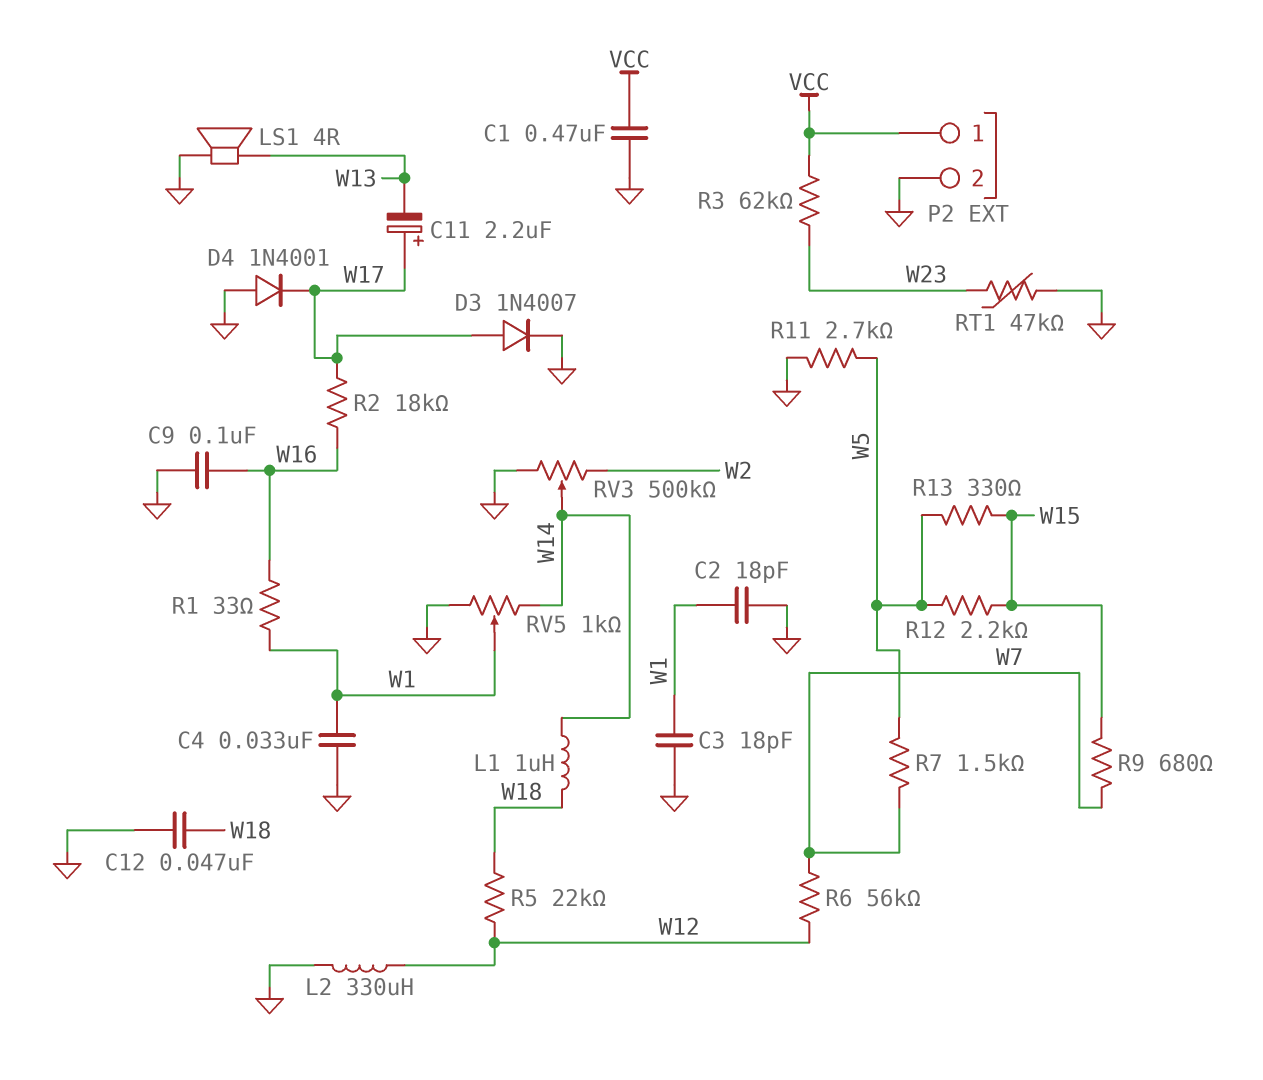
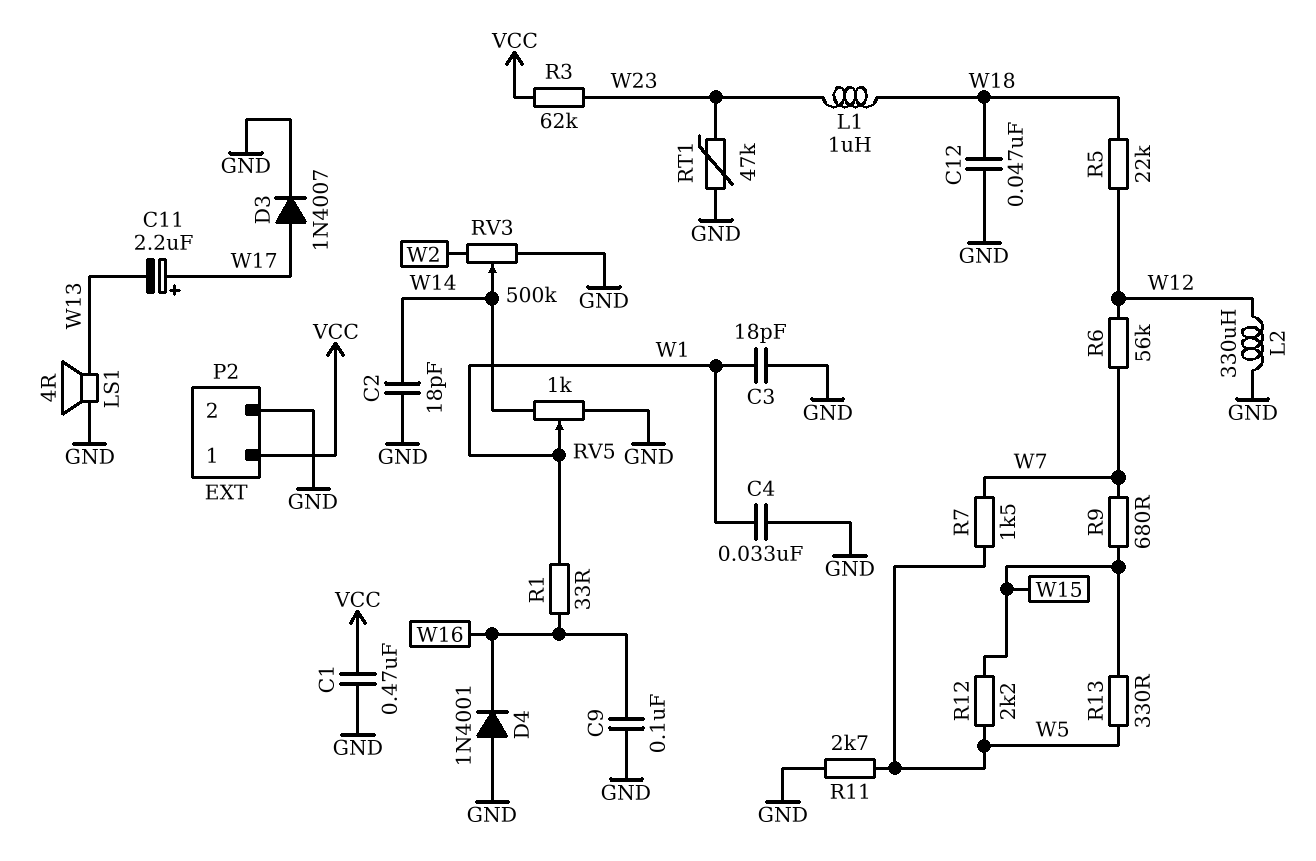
C2: 18pF (GND, W1) -> 18pF (GND, W14)
D4: diode 1N4001 (A GND, K W17) -> diode 1N4001 (A GND, K W16)
L1: 1uH (W14, W18) -> 1uH (W18, W23)
R2: 18k (W16, W17) -> none

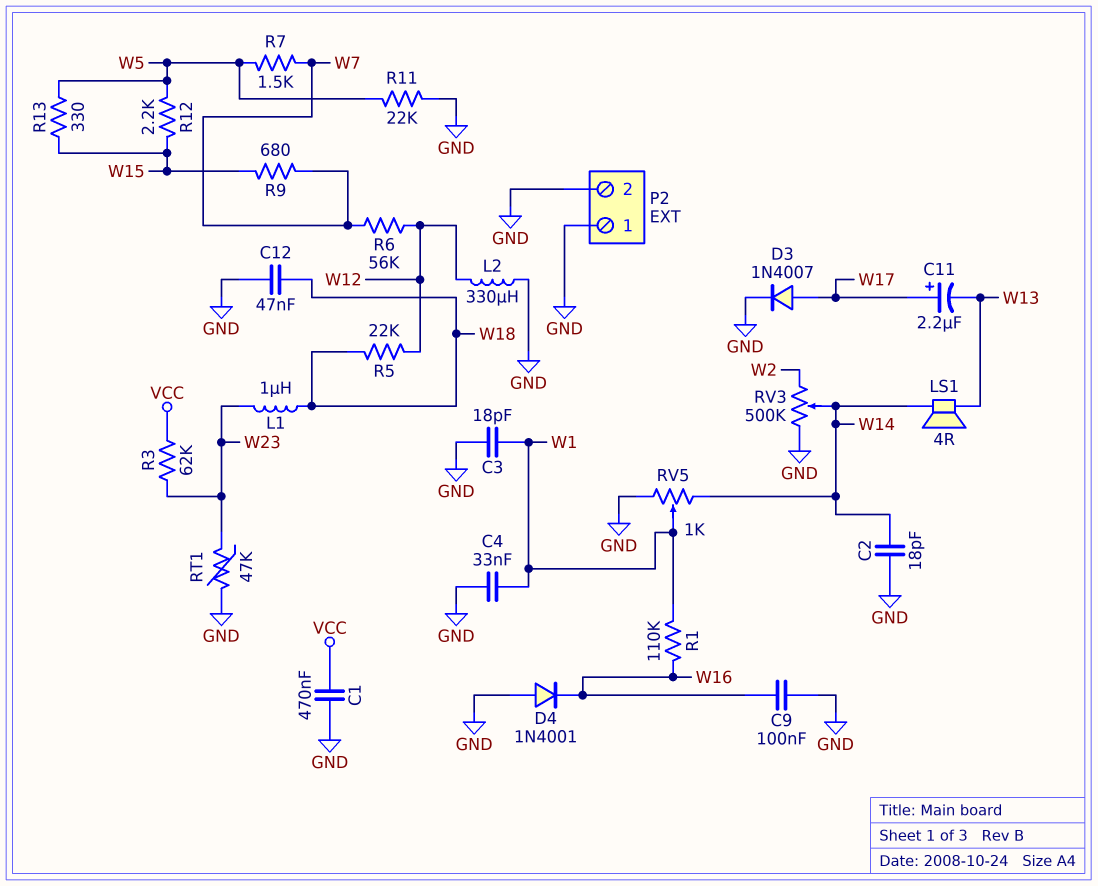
LS1: speaker 4R (GND, W13) -> speaker 4R (W13, W14)
P2 pin 1: VCC -> GND
R1: 33 (W1, W16) -> 110k (W1, W16)
R11: 2.7k (GND, W5) -> 22k (GND, W5)

